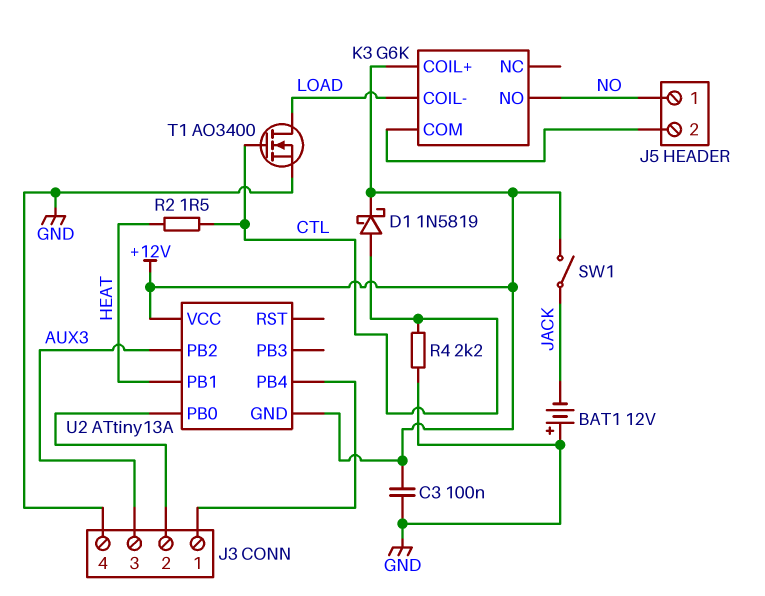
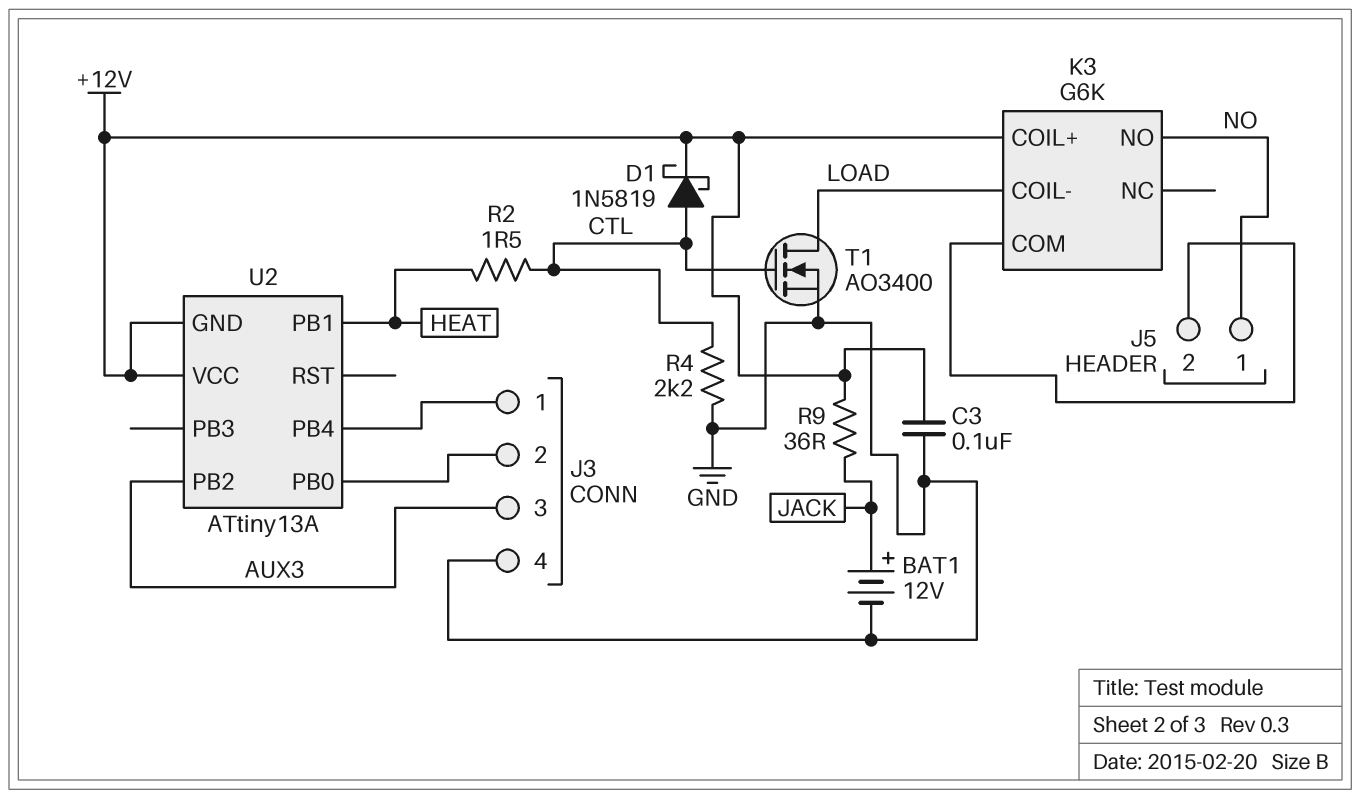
BAT1: 12V (plus GND, minus JACK) -> 12V (plus JACK, minus GND)
R9: none -> 36 (+12V, JACK)
SW1: switch (+12V, JACK) -> none

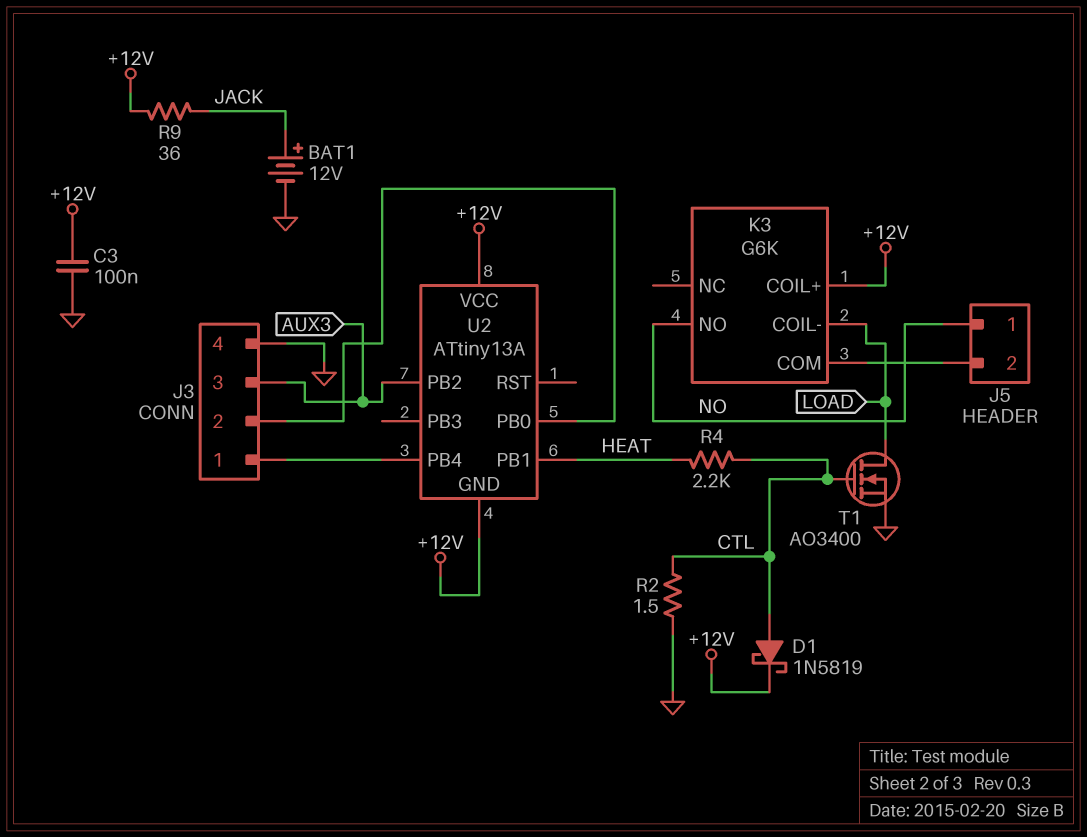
R2: 1.5 (CTL, HEAT) -> 1.5 (CTL, GND)
R4: 2.2k (CTL, GND) -> 2.2k (CTL, HEAT)

